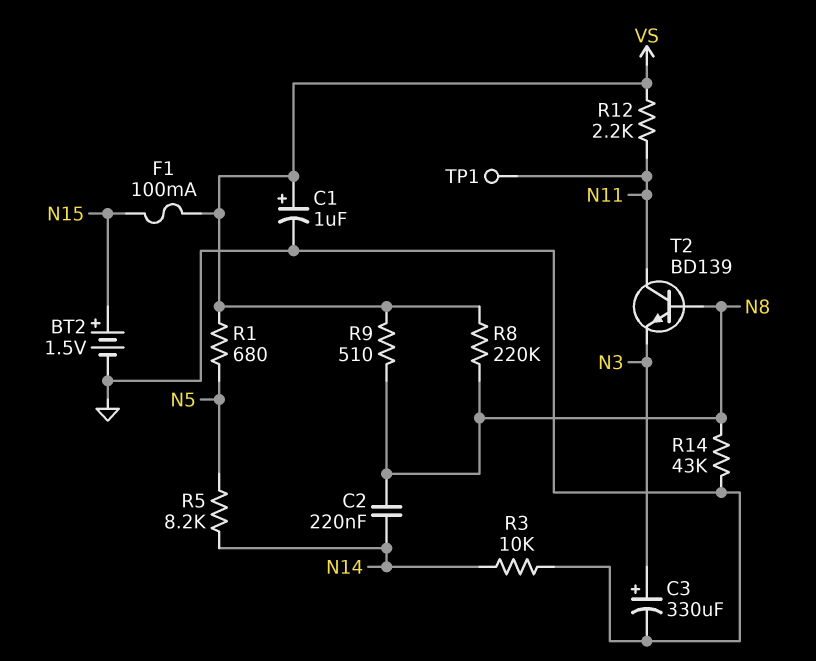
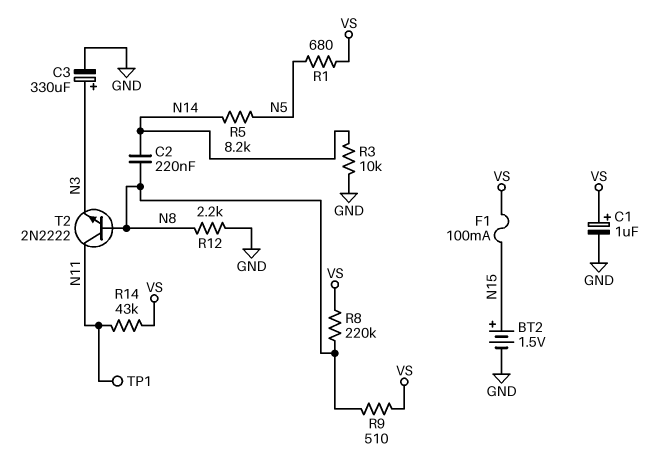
R12: 2.2k (N11, VS) -> 2.2k (GND, N8)
R14: 43k (GND, N8) -> 43k (N11, VS)
T2: NPN BD139 (B N8, C N11, E N3) -> NPN 2N2222 (B N8, C N11, E N3)

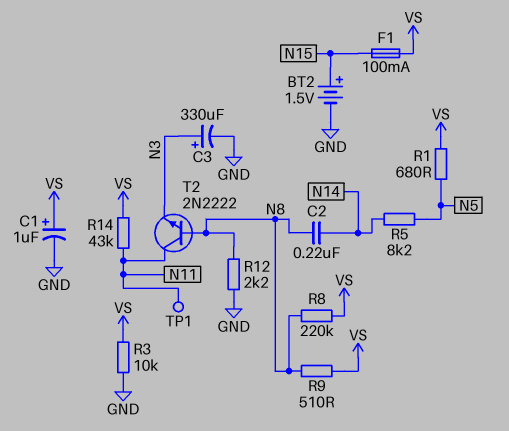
R3: 10k (GND, N14) -> 10k (GND, VS)

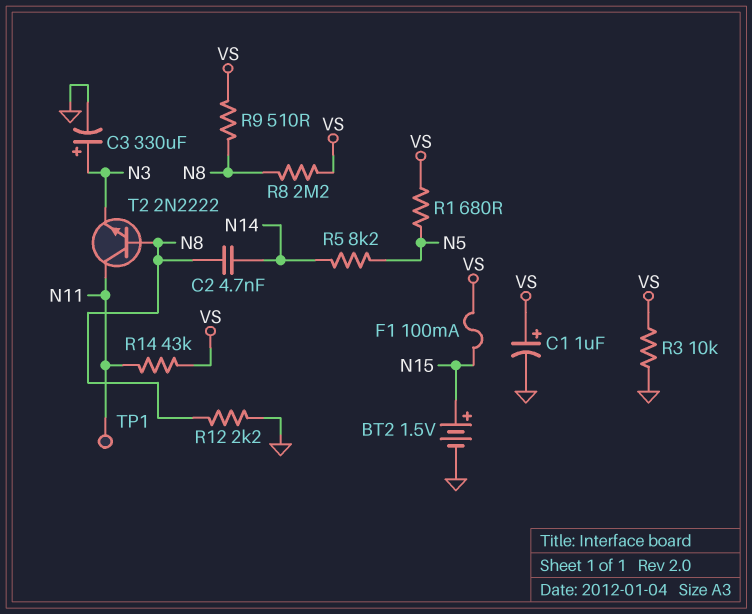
C2: 220nF (N8, N14) -> 4.7nF (N8, N14)
R8: 220k (N8, VS) -> 2.2M (N8, VS)

